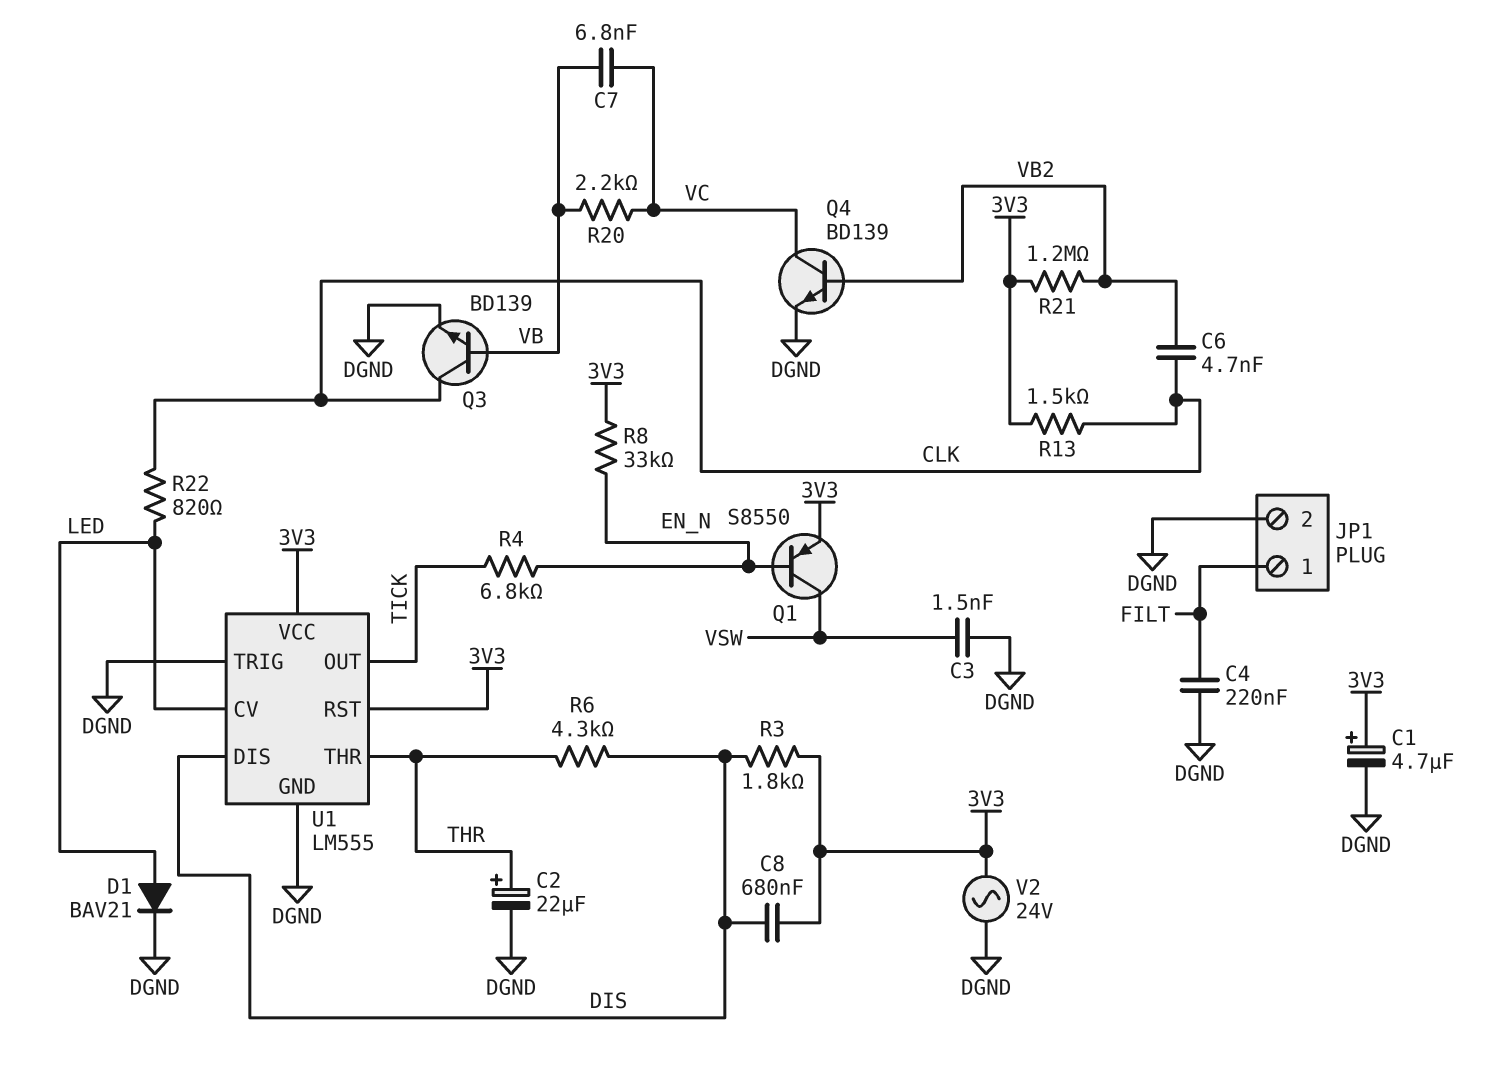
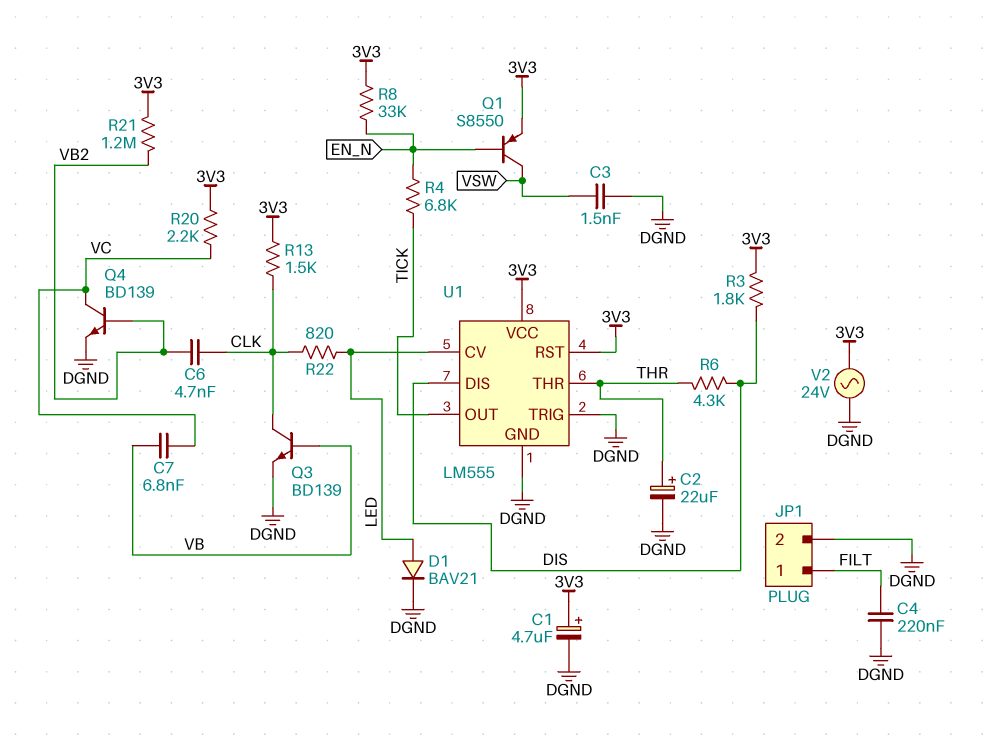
C8: 680nF (3V3, DIS) -> none
R20: 2.2k (VB, VC) -> 2.2k (3V3, VC)

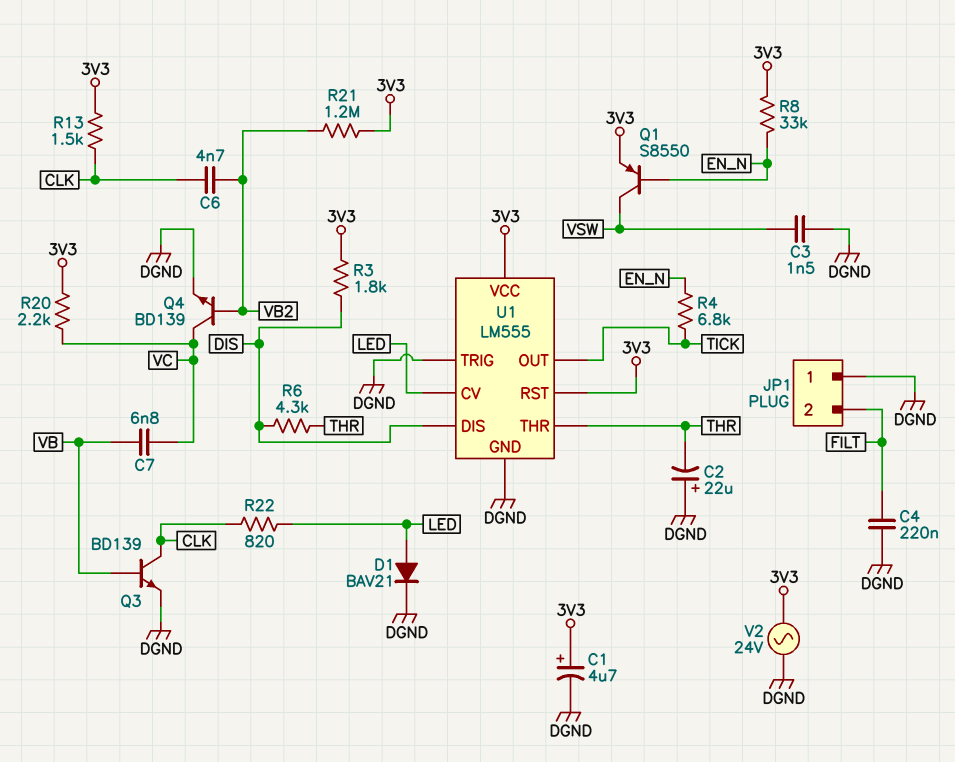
C2: 22uF (plus THR, minus DGND) -> 22uF (plus DGND, minus THR)
JP1 pin 1: FILT -> DGND
JP1 pin 2: DGND -> FILT

